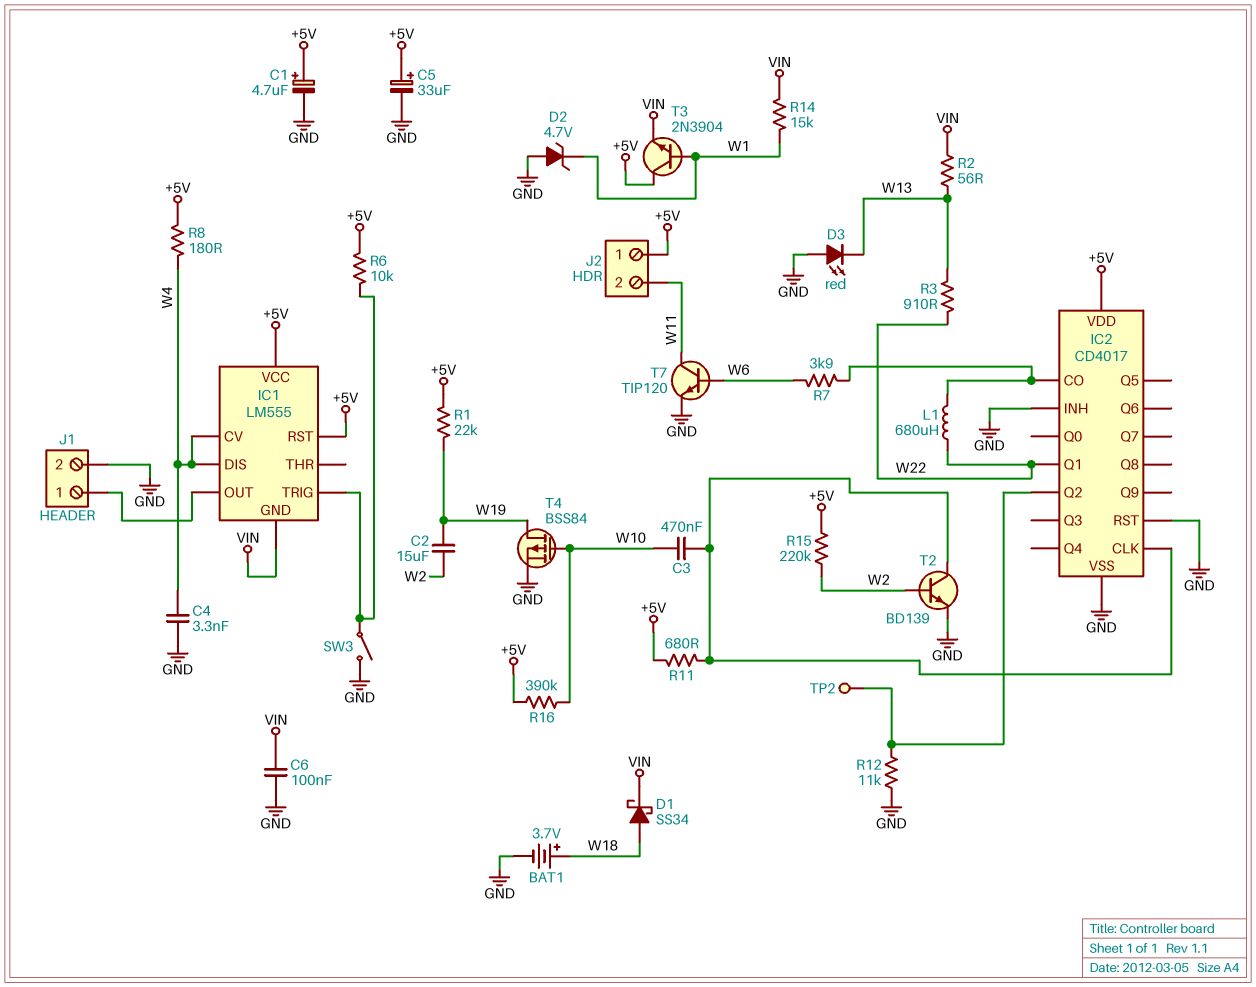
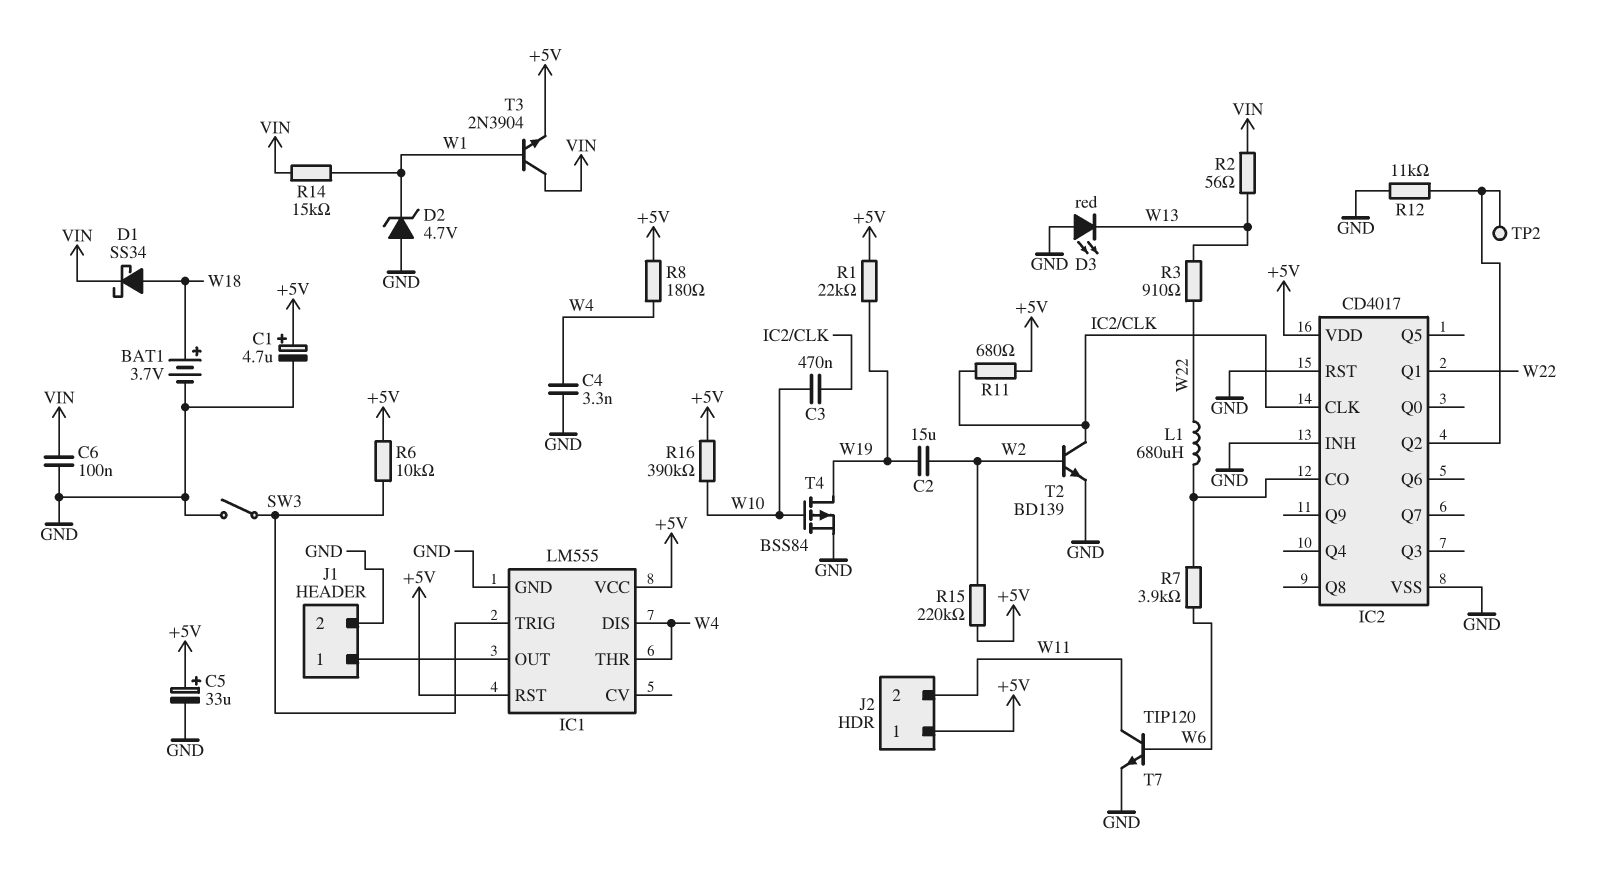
IC1 pin CV: W4 -> none
IC1 pin GND: VIN -> GND
IC1 pin THR: none -> W4
T3: NPN 2N3904 (B W1, C +5V, E VIN) -> NPN 2N3904 (B W1, C VIN, E +5V)

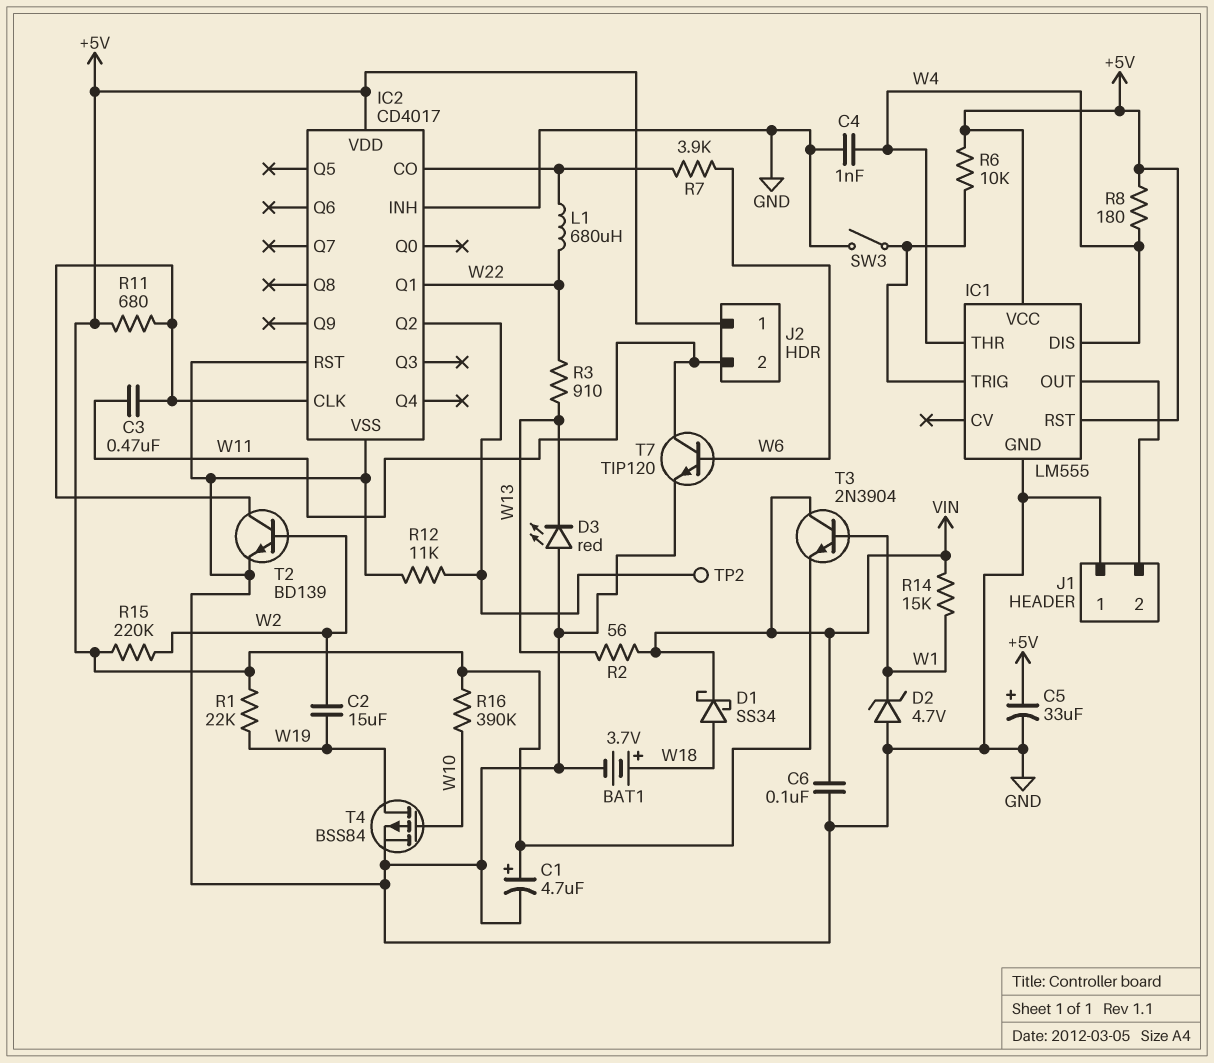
C3: 470nF (IC2/CLK, W10) -> 470nF (IC2/CLK, W11)
C4: 3.3nF (GND, W4) -> 1nF (GND, W4)
J1 pin 1: IC1/OUT -> GND
J1 pin 2: GND -> IC1/OUT

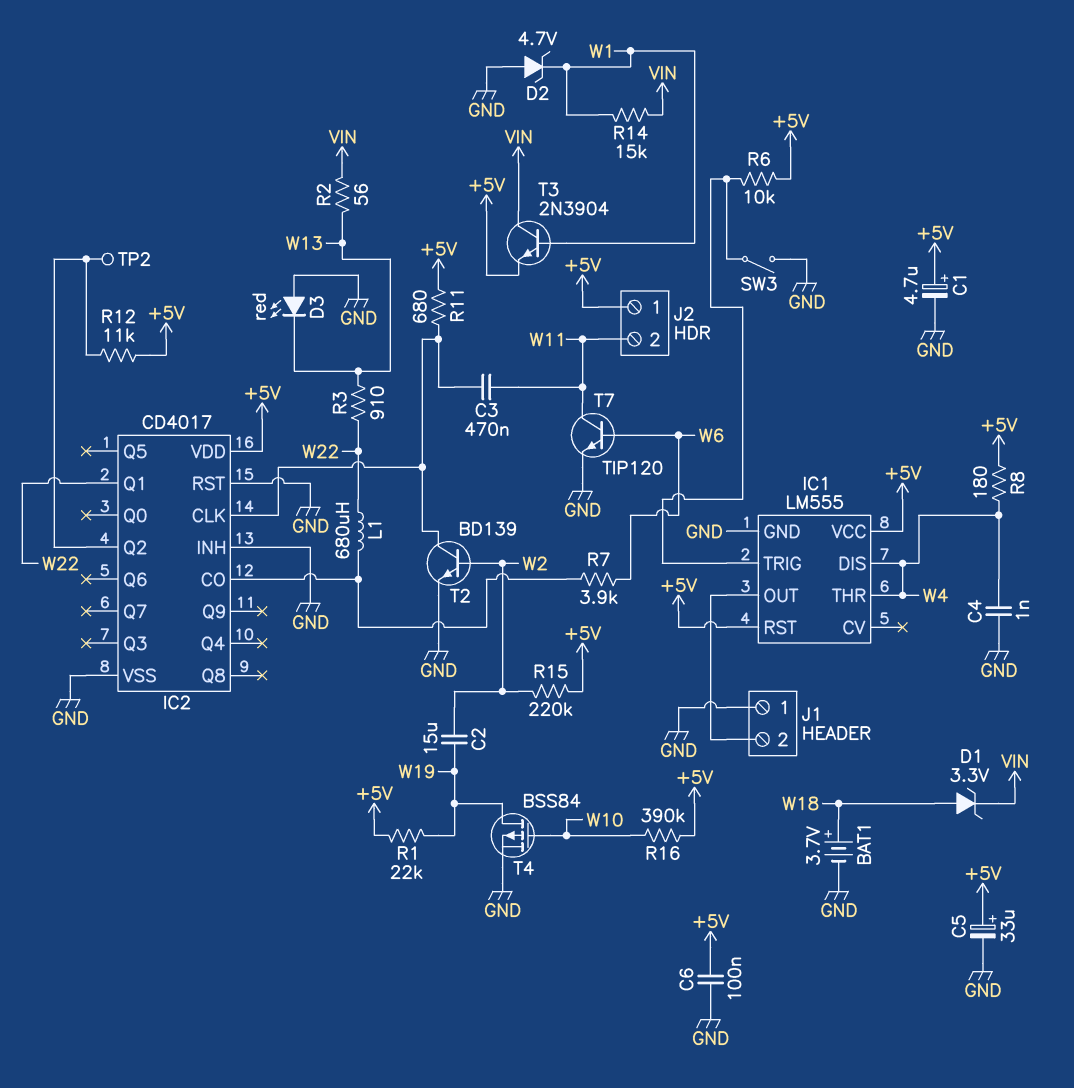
C6: 100nF (GND, VIN) -> 100nF (+5V, GND)
D1: schottky SS34 (A W18, K VIN) -> zener 3.3V (A W18, K VIN)
R12: 11k (GND, IC2/Q2) -> 11k (+5V, IC2/Q2)

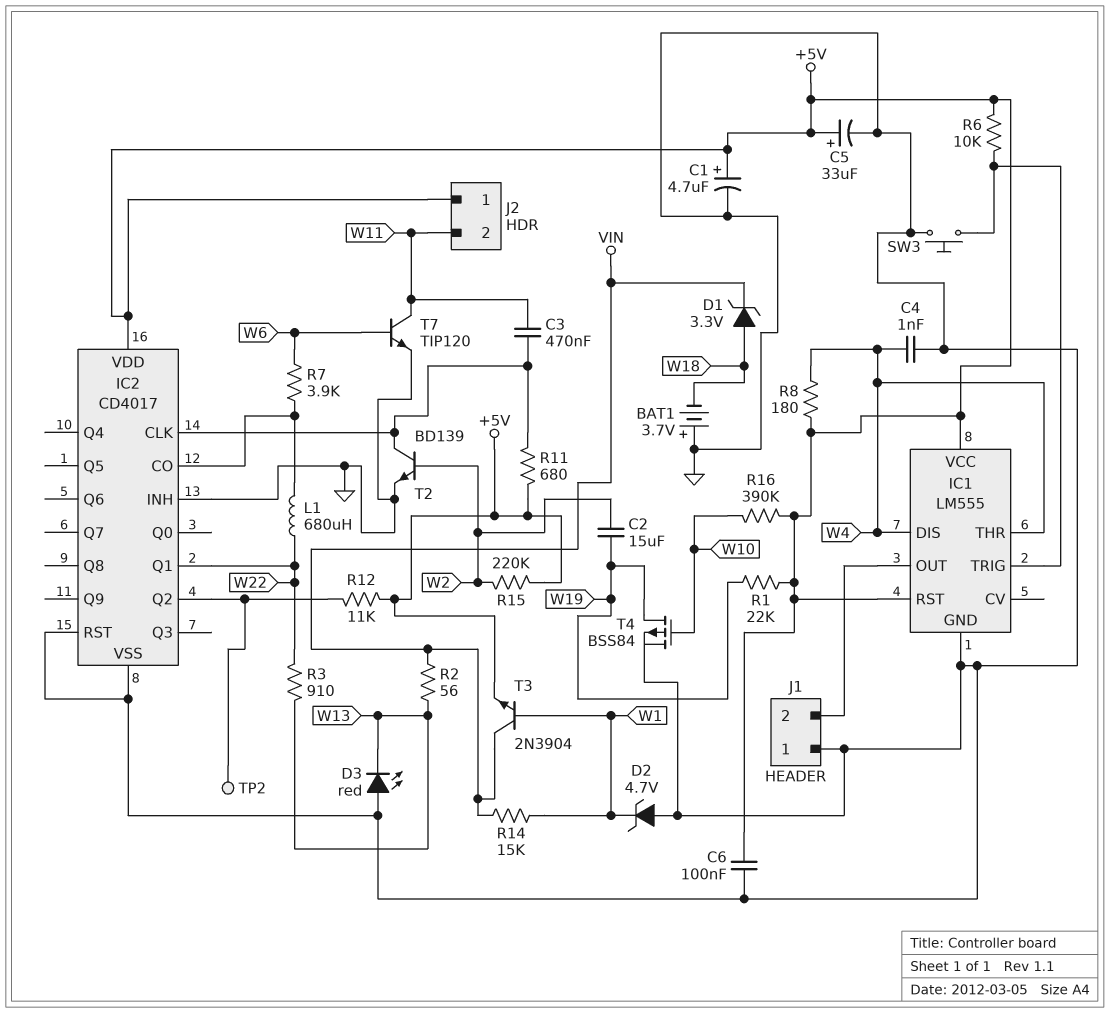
BAT1: 3.7V (plus W18, minus GND) -> 3.7V (plus GND, minus W18)
SW3: switch (GND, IC1/TRIG) -> button (GND, IC1/TRIG)

